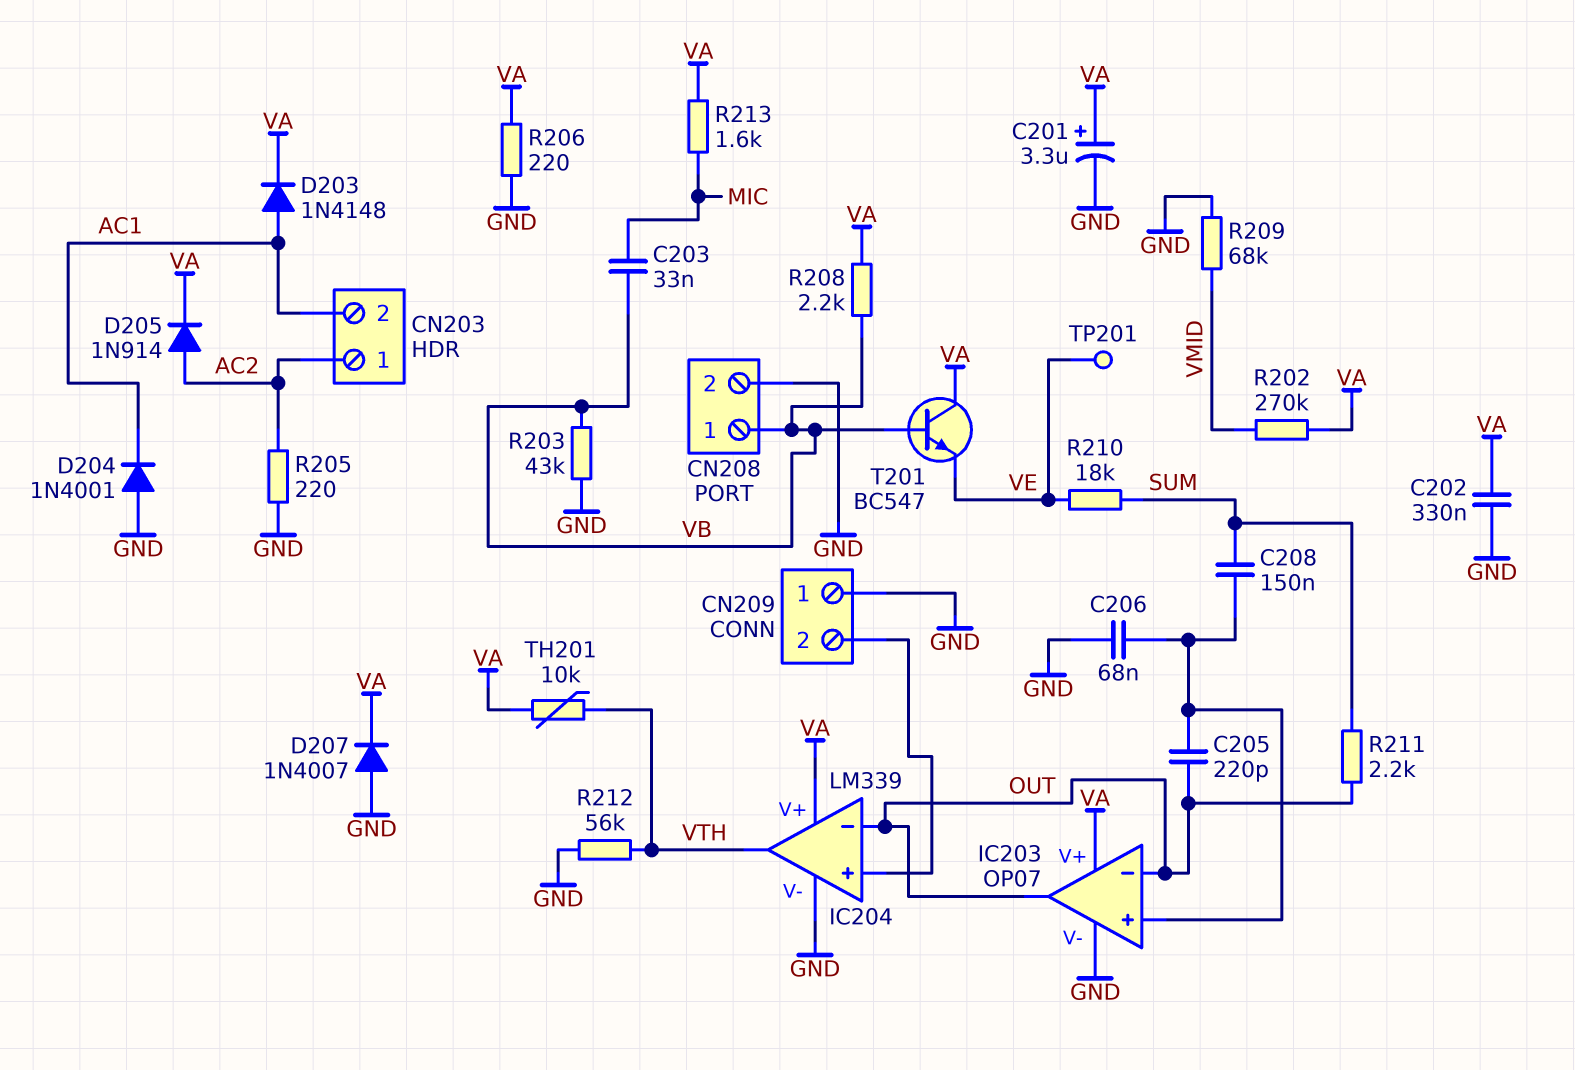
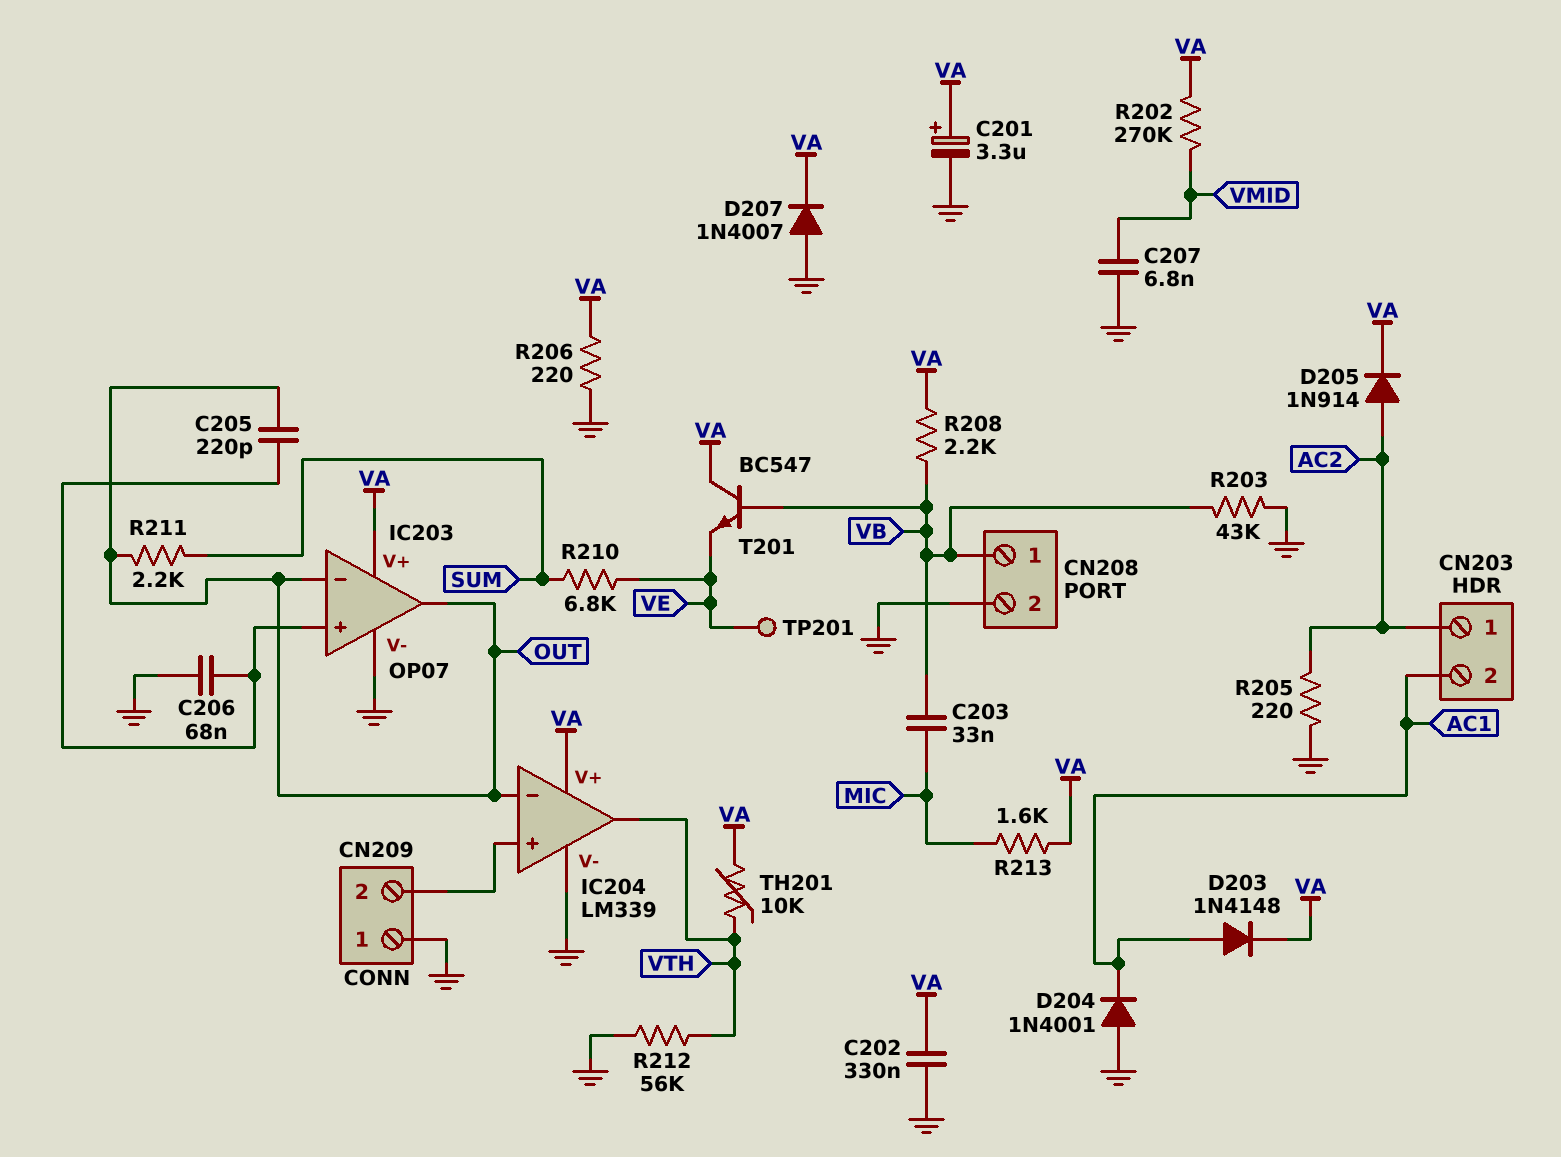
C207: none -> 6.8nF (GND, VMID)
C208: 150nF (IC203/in+, SUM) -> none
R209: 68k (GND, VMID) -> none
R210: 18k (SUM, VE) -> 6.8k (SUM, VE)

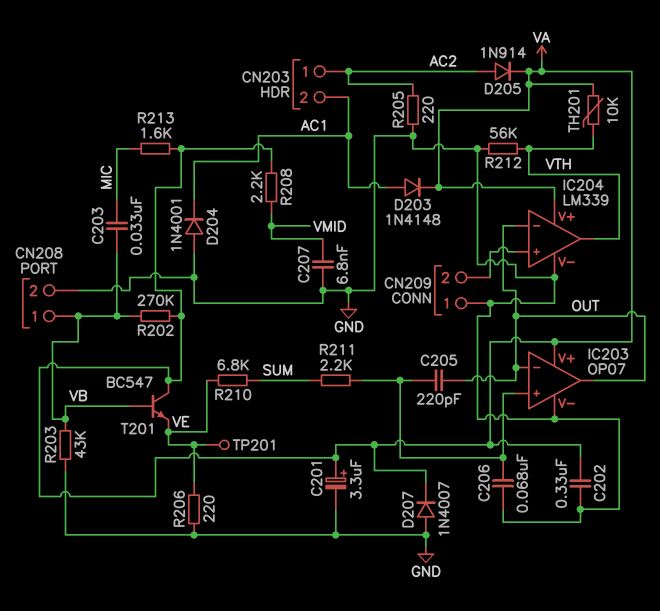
R202: 270k (VA, VMID) -> 270k (VA, VB)
R206: 220 (GND, VA) -> 220 (GND, VE)
R208: 2.2k (VA, VB) -> 2.2k (VA, VMID)
R211: 2.2k (OUT, SUM) -> 2.2k (IC203/in+, SUM)

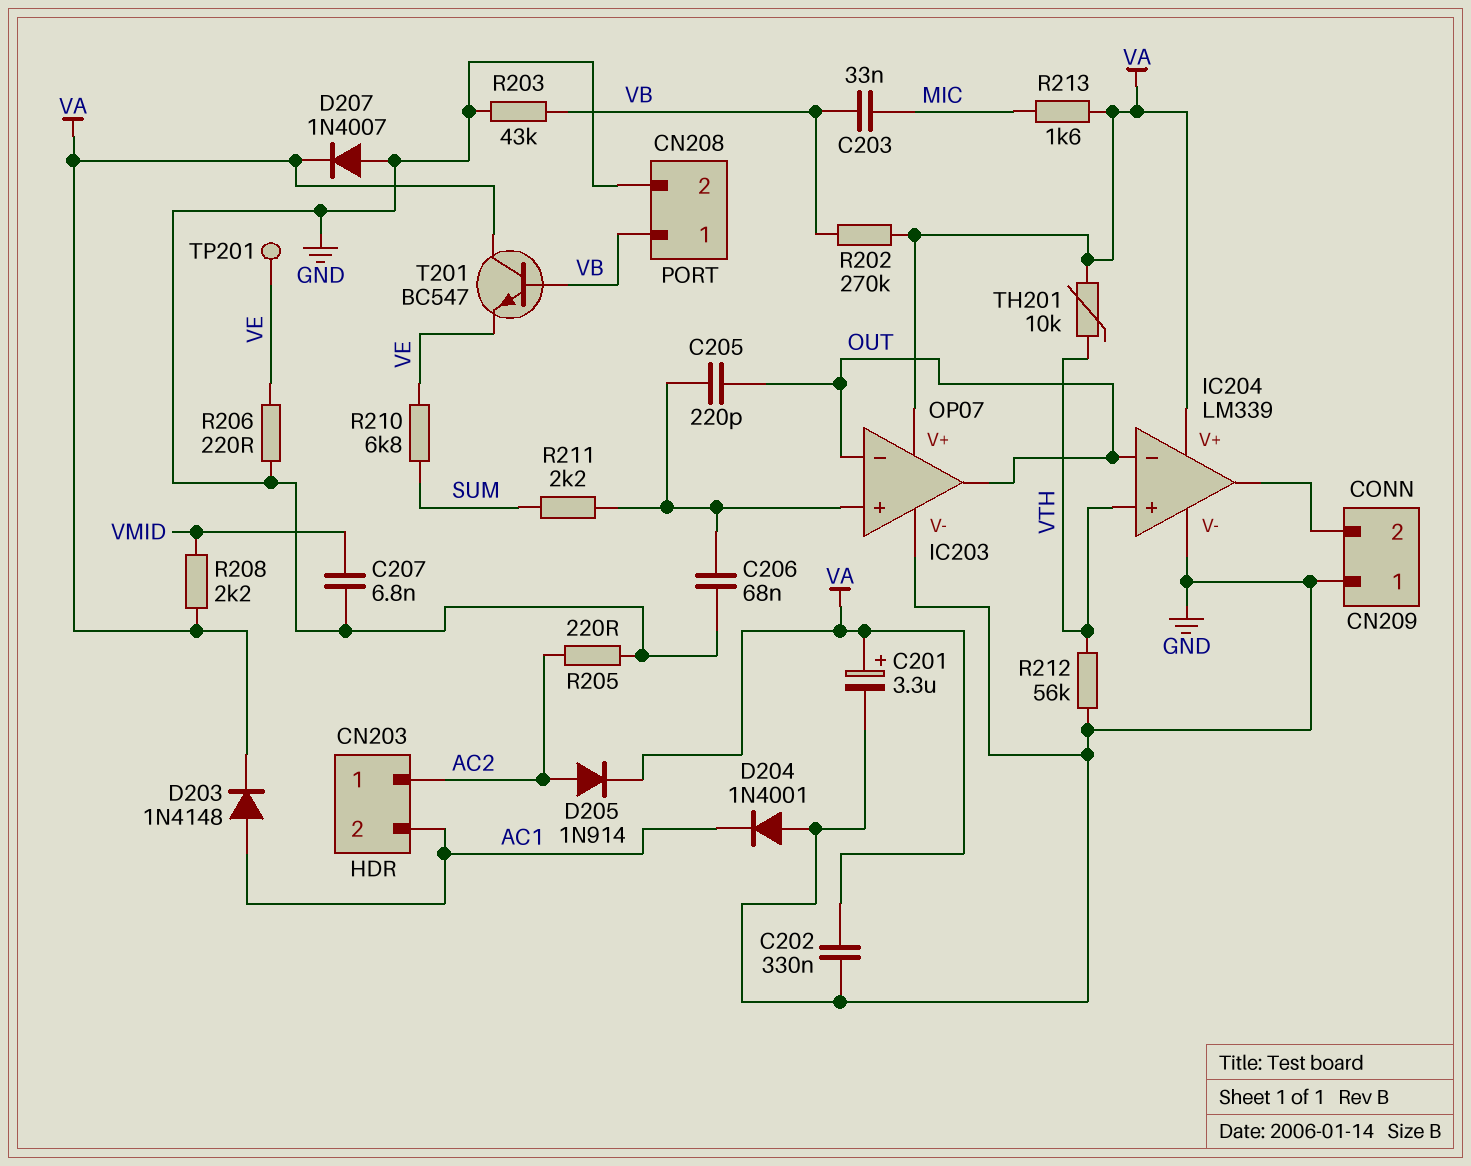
IC204 pin in+: CN209/2 -> VTH
IC204 pin out: VTH -> CN209/2

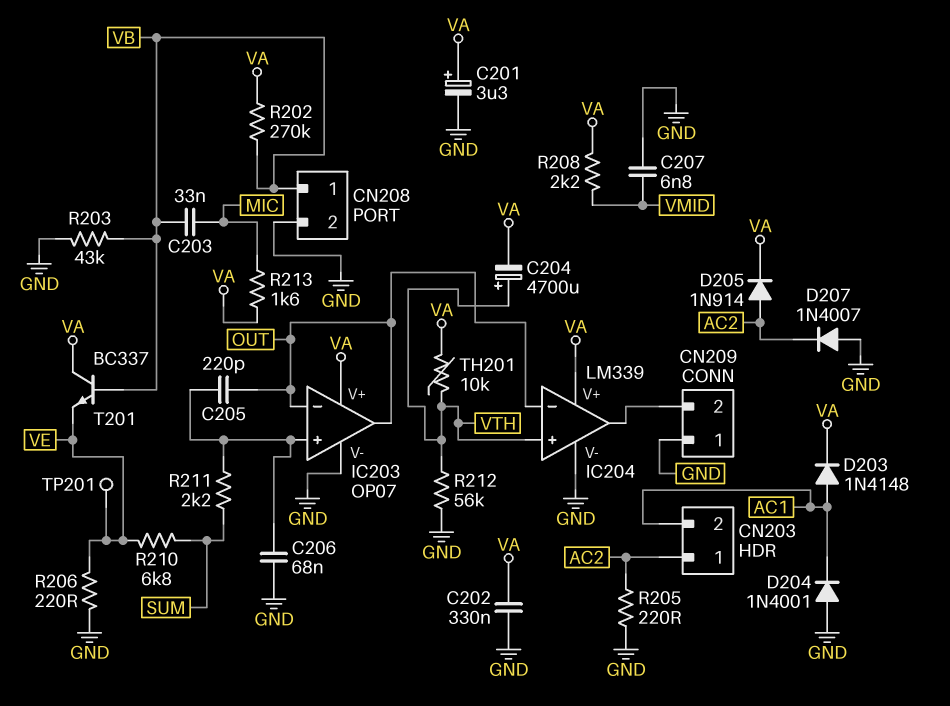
C204: none -> 4700uF (plus VTH, minus VA)
D207: diode 1N4007 (A GND, K VA) -> diode 1N4007 (A GND, K AC2)
T201: NPN BC547 (B VB, C VA, E VE) -> NPN BC337 (B VB, C VA, E VE)

